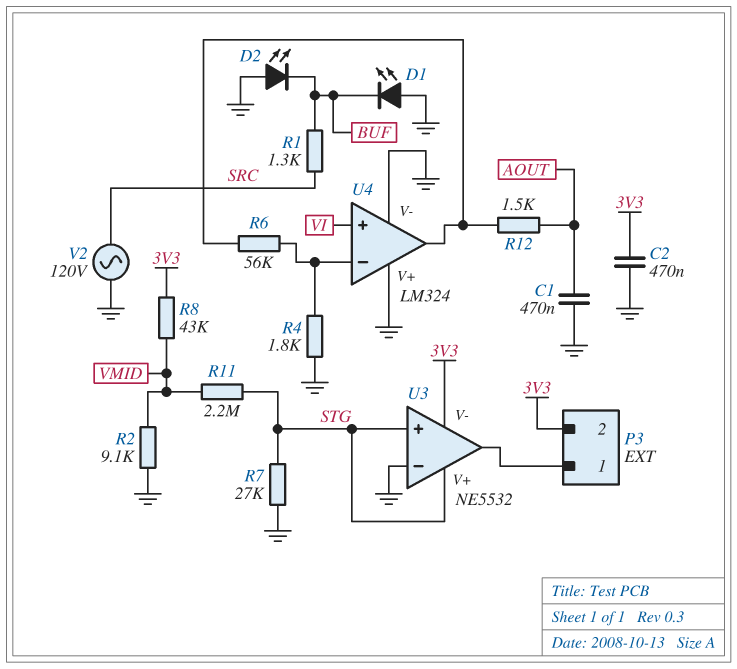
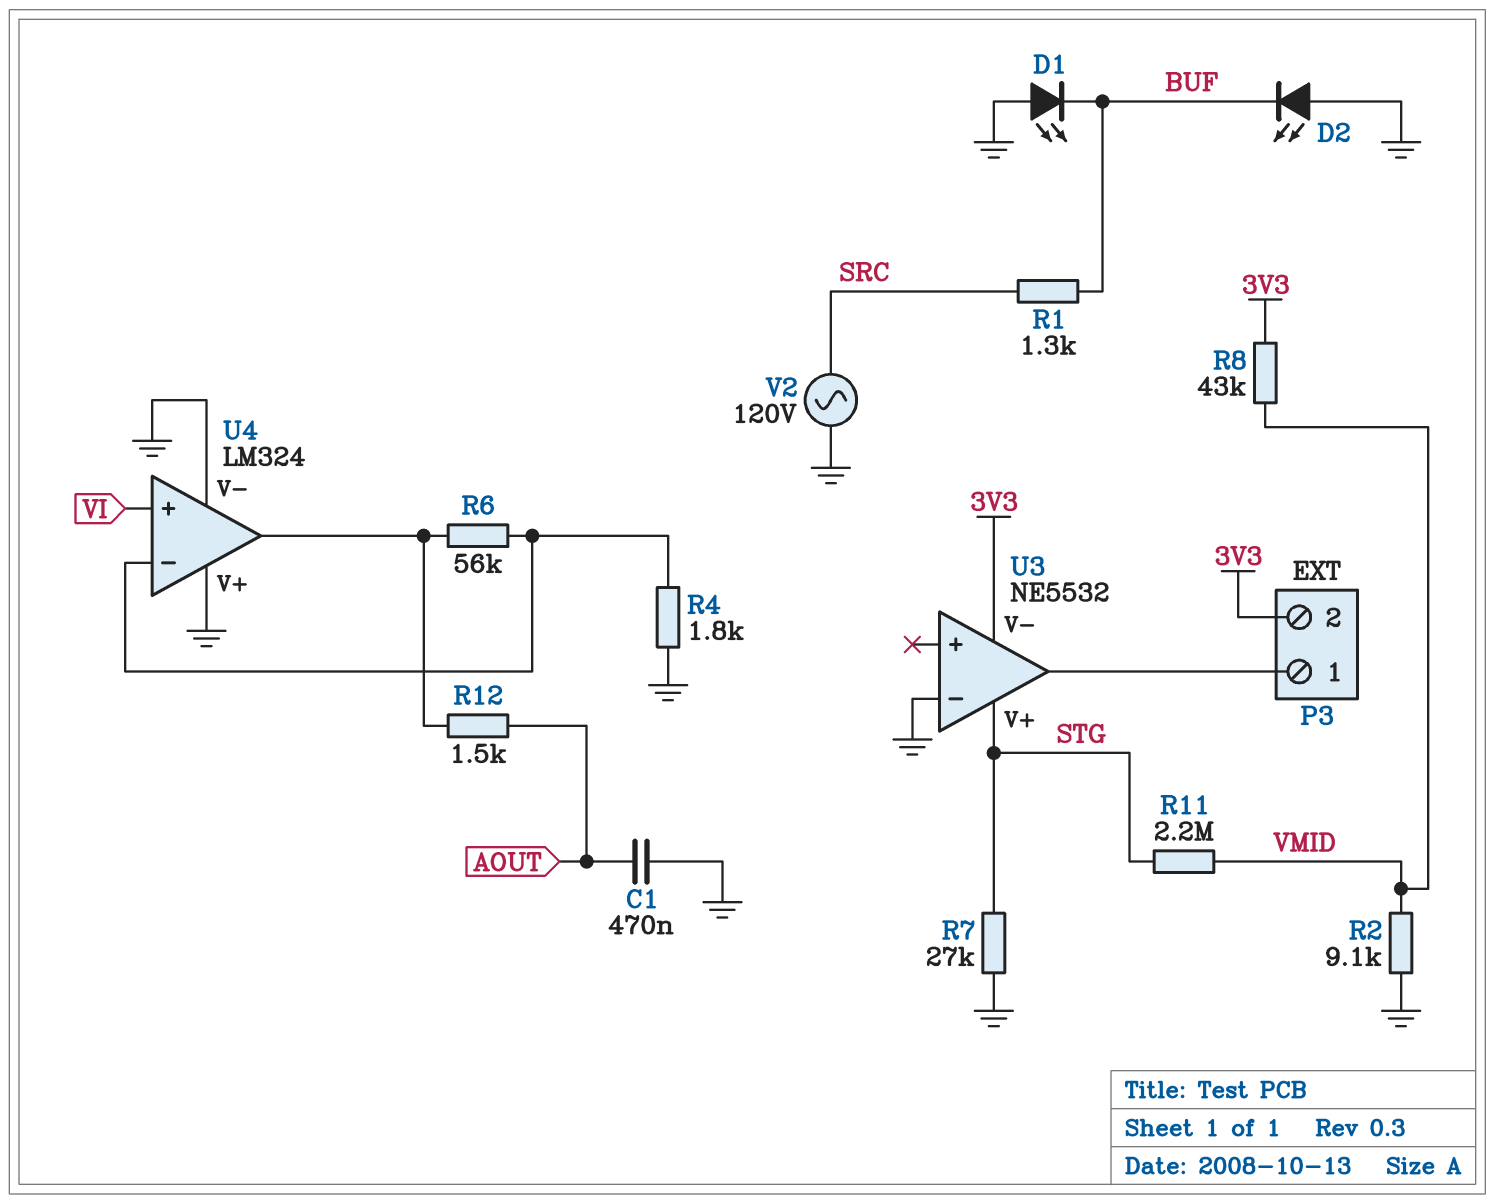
C2: 470nF (3V3, GND) -> none
U3 pin in+: STG -> none

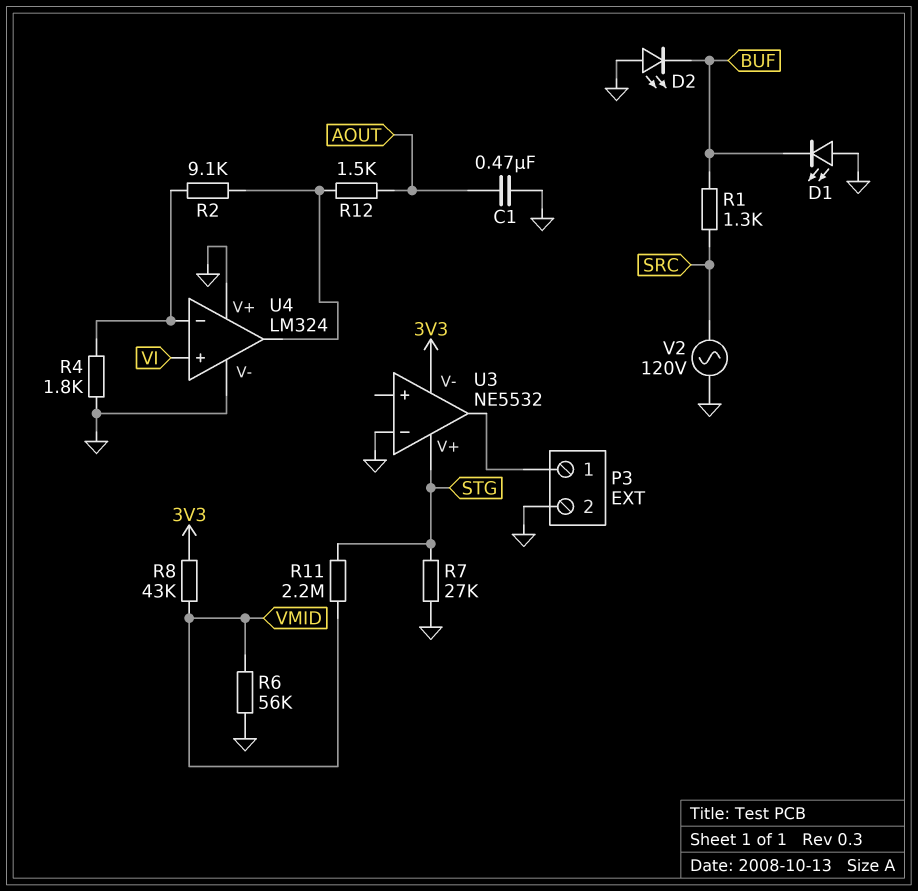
P3 pin 2: 3V3 -> GND
R2: 9.1k (GND, VMID) -> 9.1k (U4/in-, U4/out)
R6: 56k (U4/in-, U4/out) -> 56k (GND, VMID)

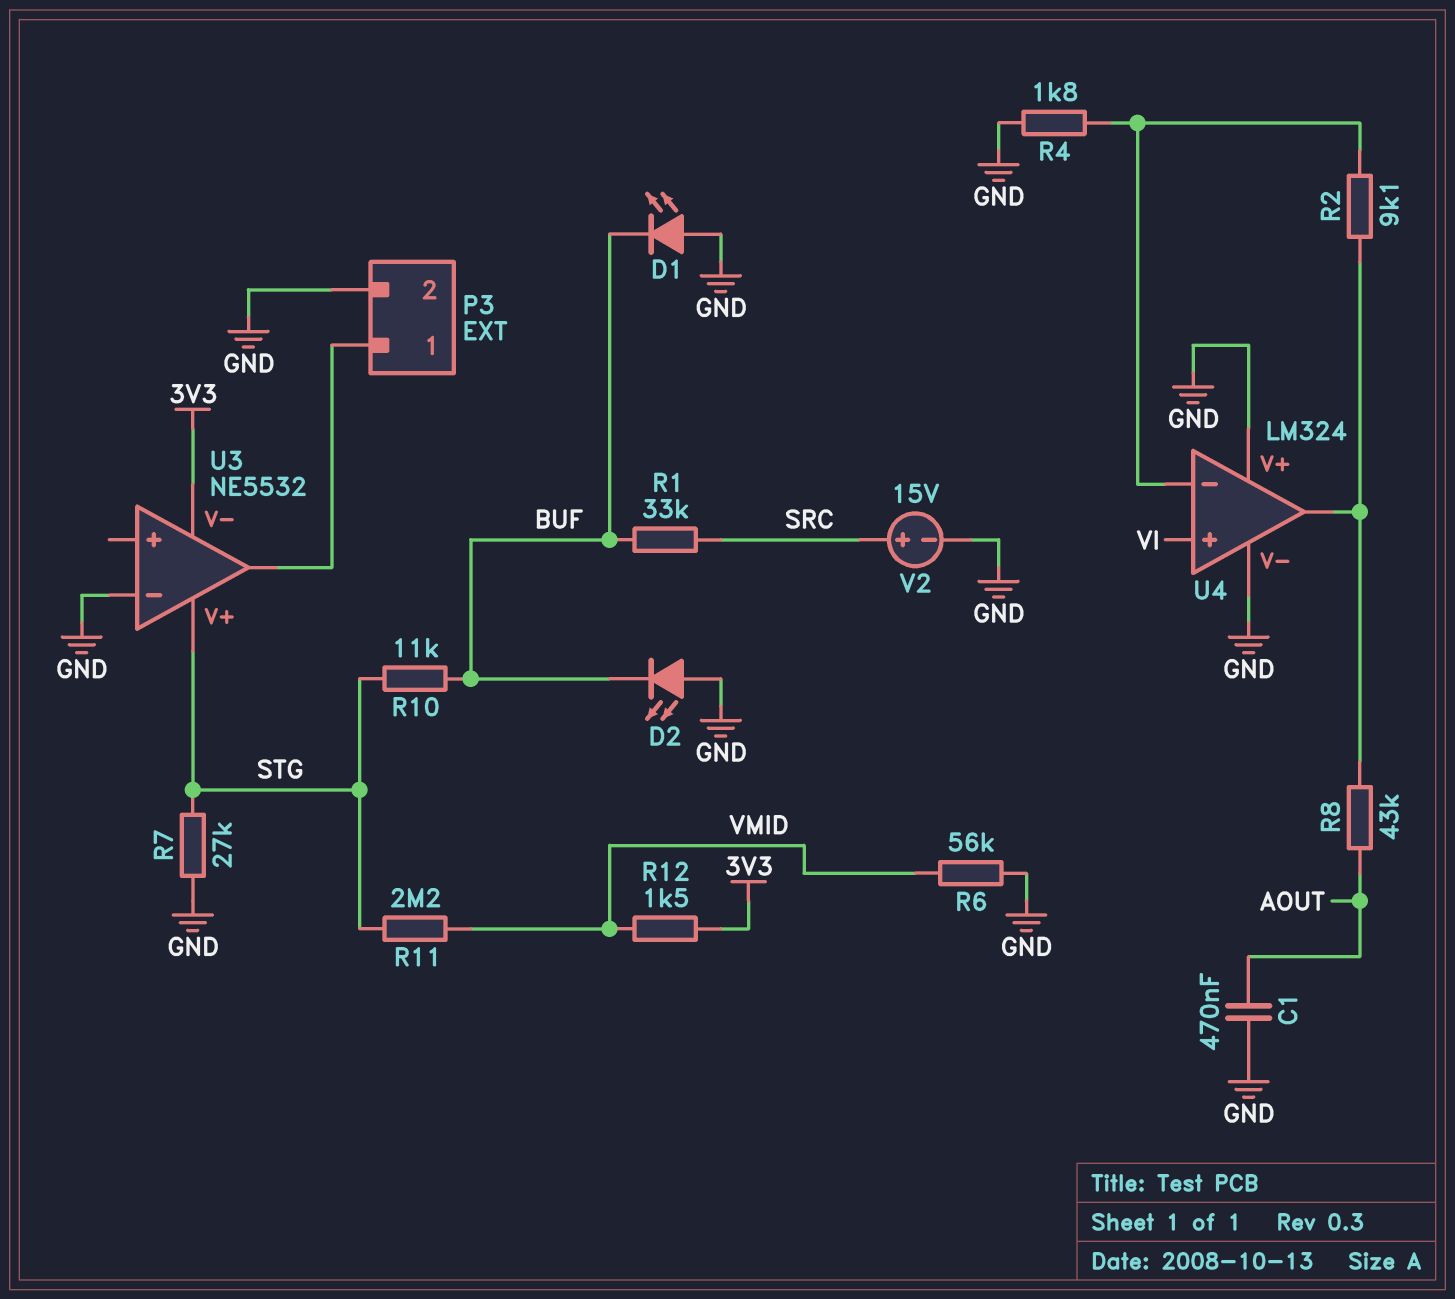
R1: 1.3k (BUF, SRC) -> 33k (BUF, SRC)
R8: 43k (3V3, VMID) -> 43k (AOUT, U4/out)
R10: none -> 11k (BUF, STG)
R12: 1.5k (AOUT, U4/out) -> 1.5k (3V3, VMID)
V2: AC 120V (GND, SRC) -> 15V (plus SRC, minus GND)

